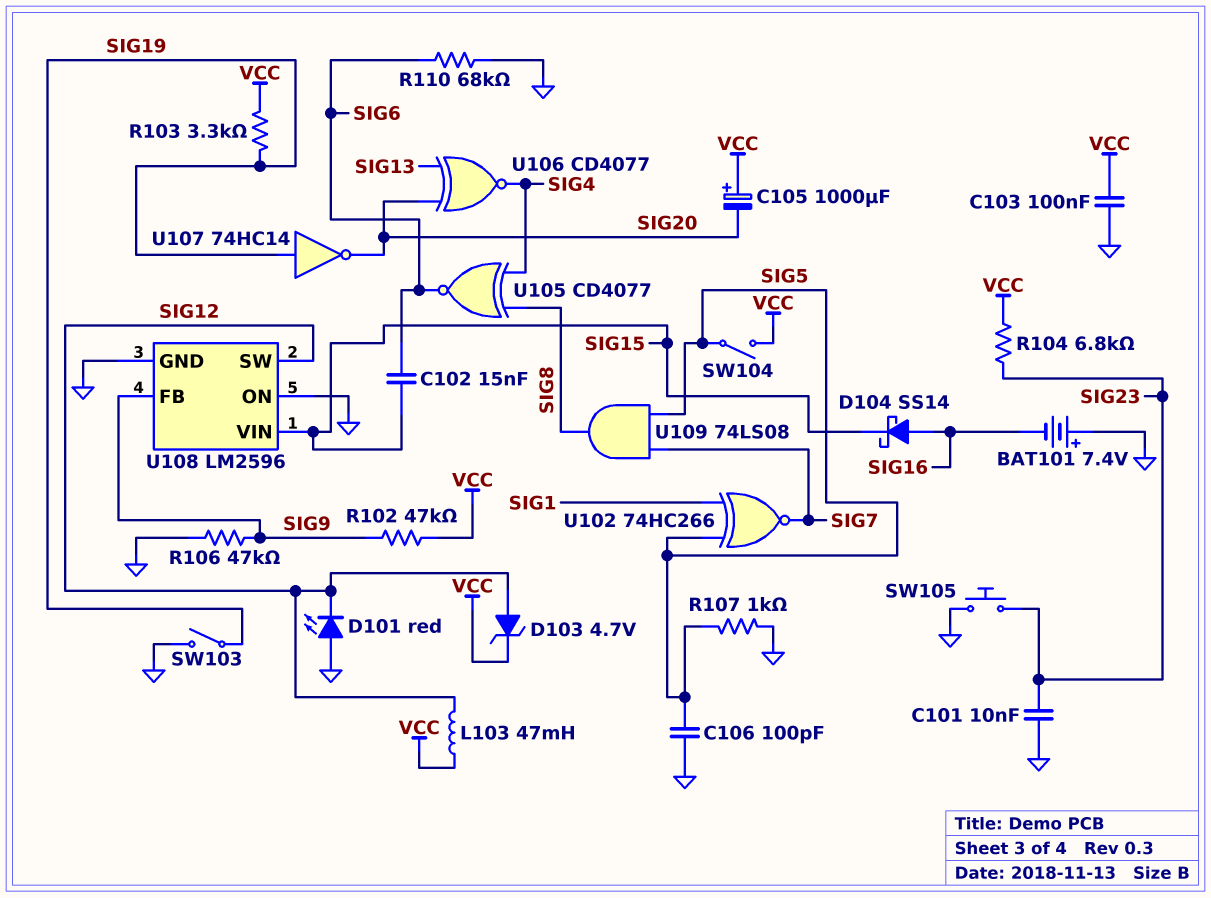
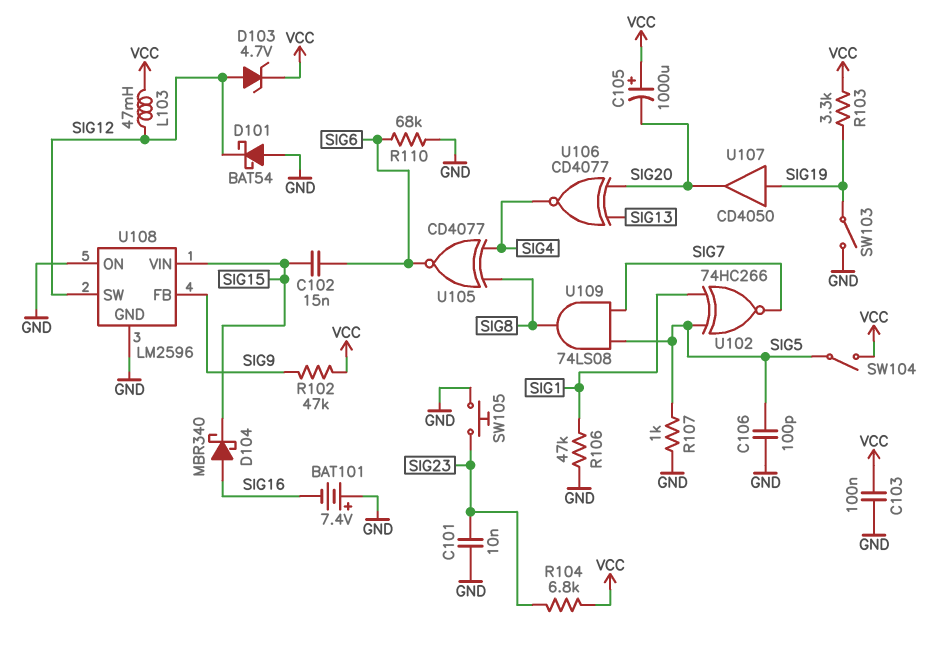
D101: LED red (A GND, K SIG12) -> schottky BAT54 (A GND, K SIG12)
D104: schottky SS14 (A SIG16, K SIG15) -> schottky MBR340 (A SIG16, K SIG15)
R106: 47k (GND, SIG9) -> 47k (GND, SIG1)
U107: NOT 74HC14 (in SIG19, out SIG20) -> buffer CD4050 (in SIG19, out SIG20)

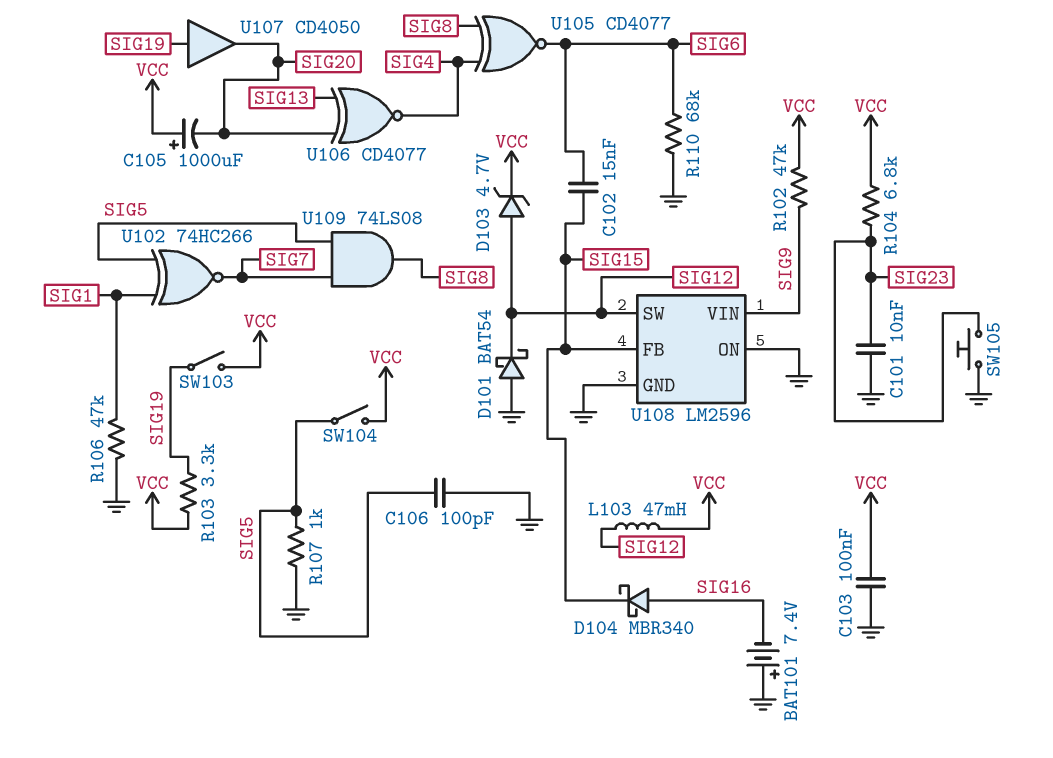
SW103: switch (GND, SIG19) -> switch (SIG19, VCC)
U108 pin FB: SIG9 -> SIG15
U108 pin VIN: SIG15 -> SIG9

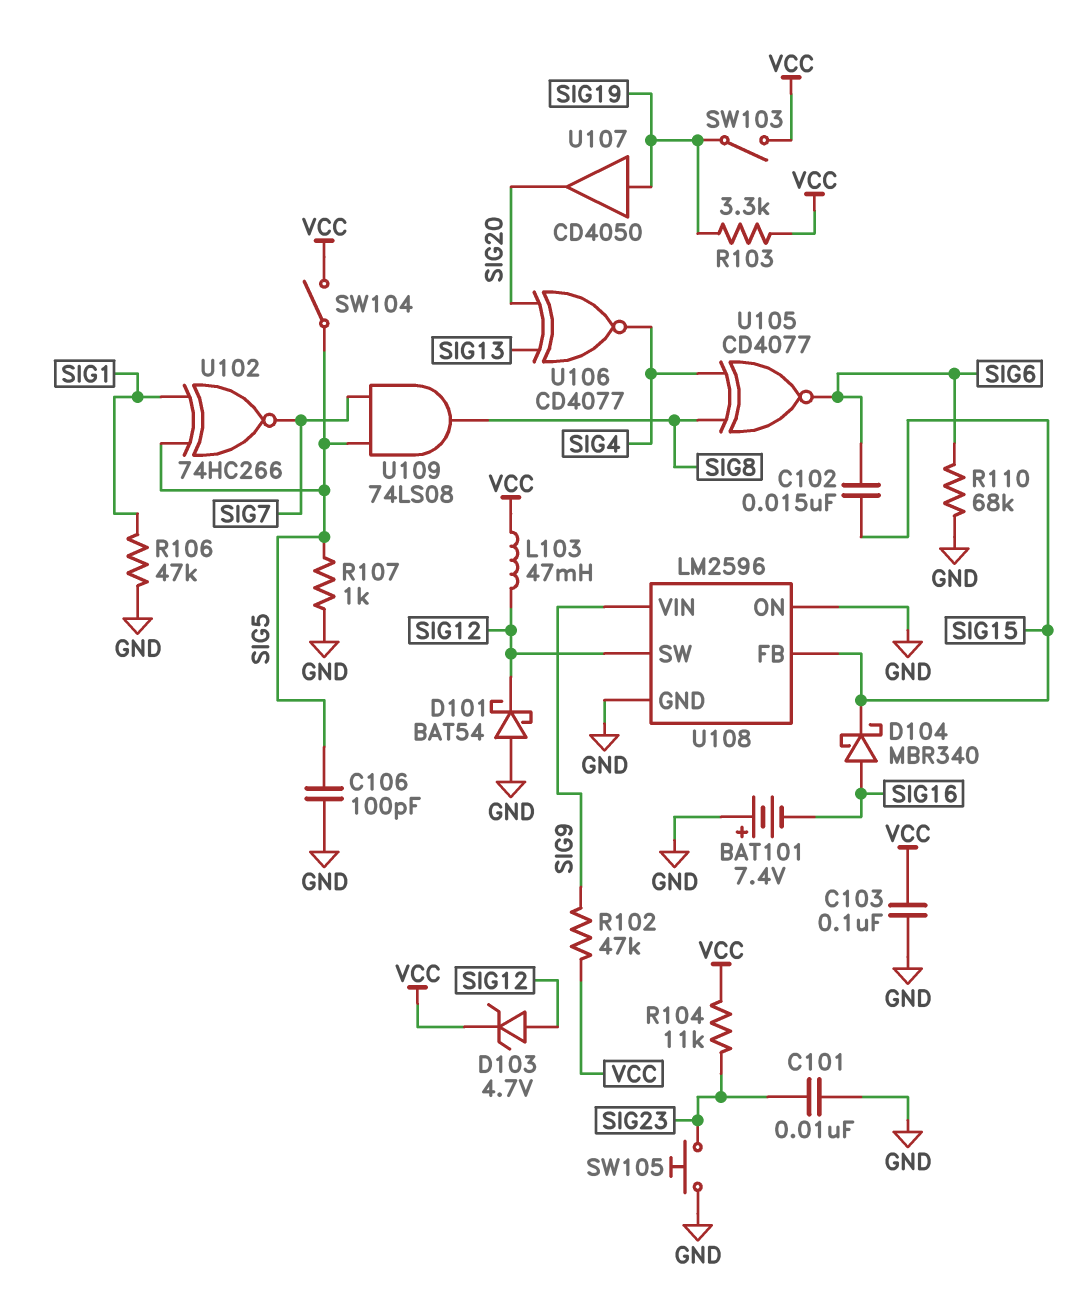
C105: 1000uF (plus VCC, minus SIG20) -> none
R104: 6.8k (SIG23, VCC) -> 11k (SIG23, VCC)

